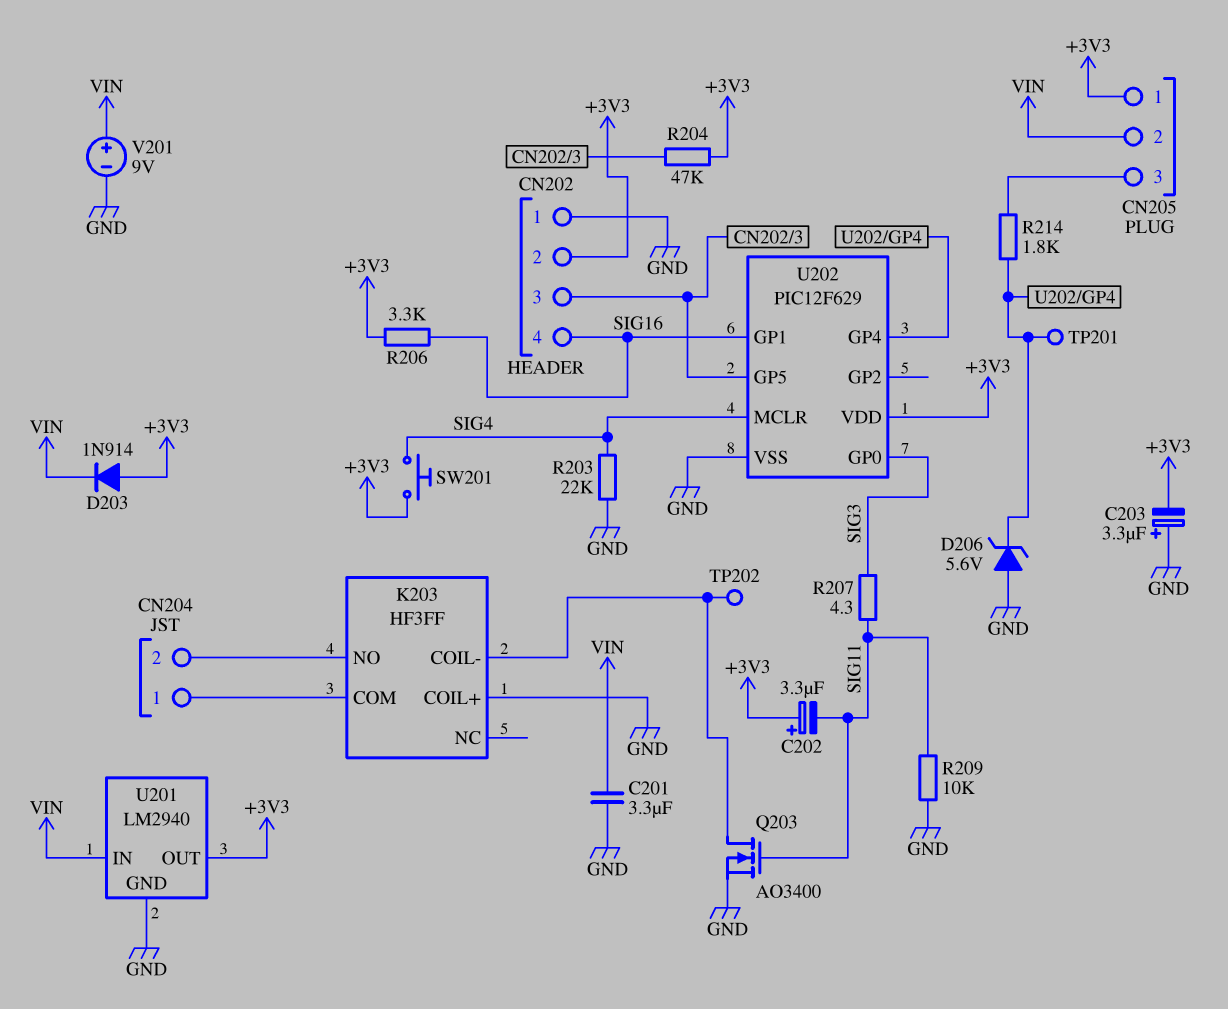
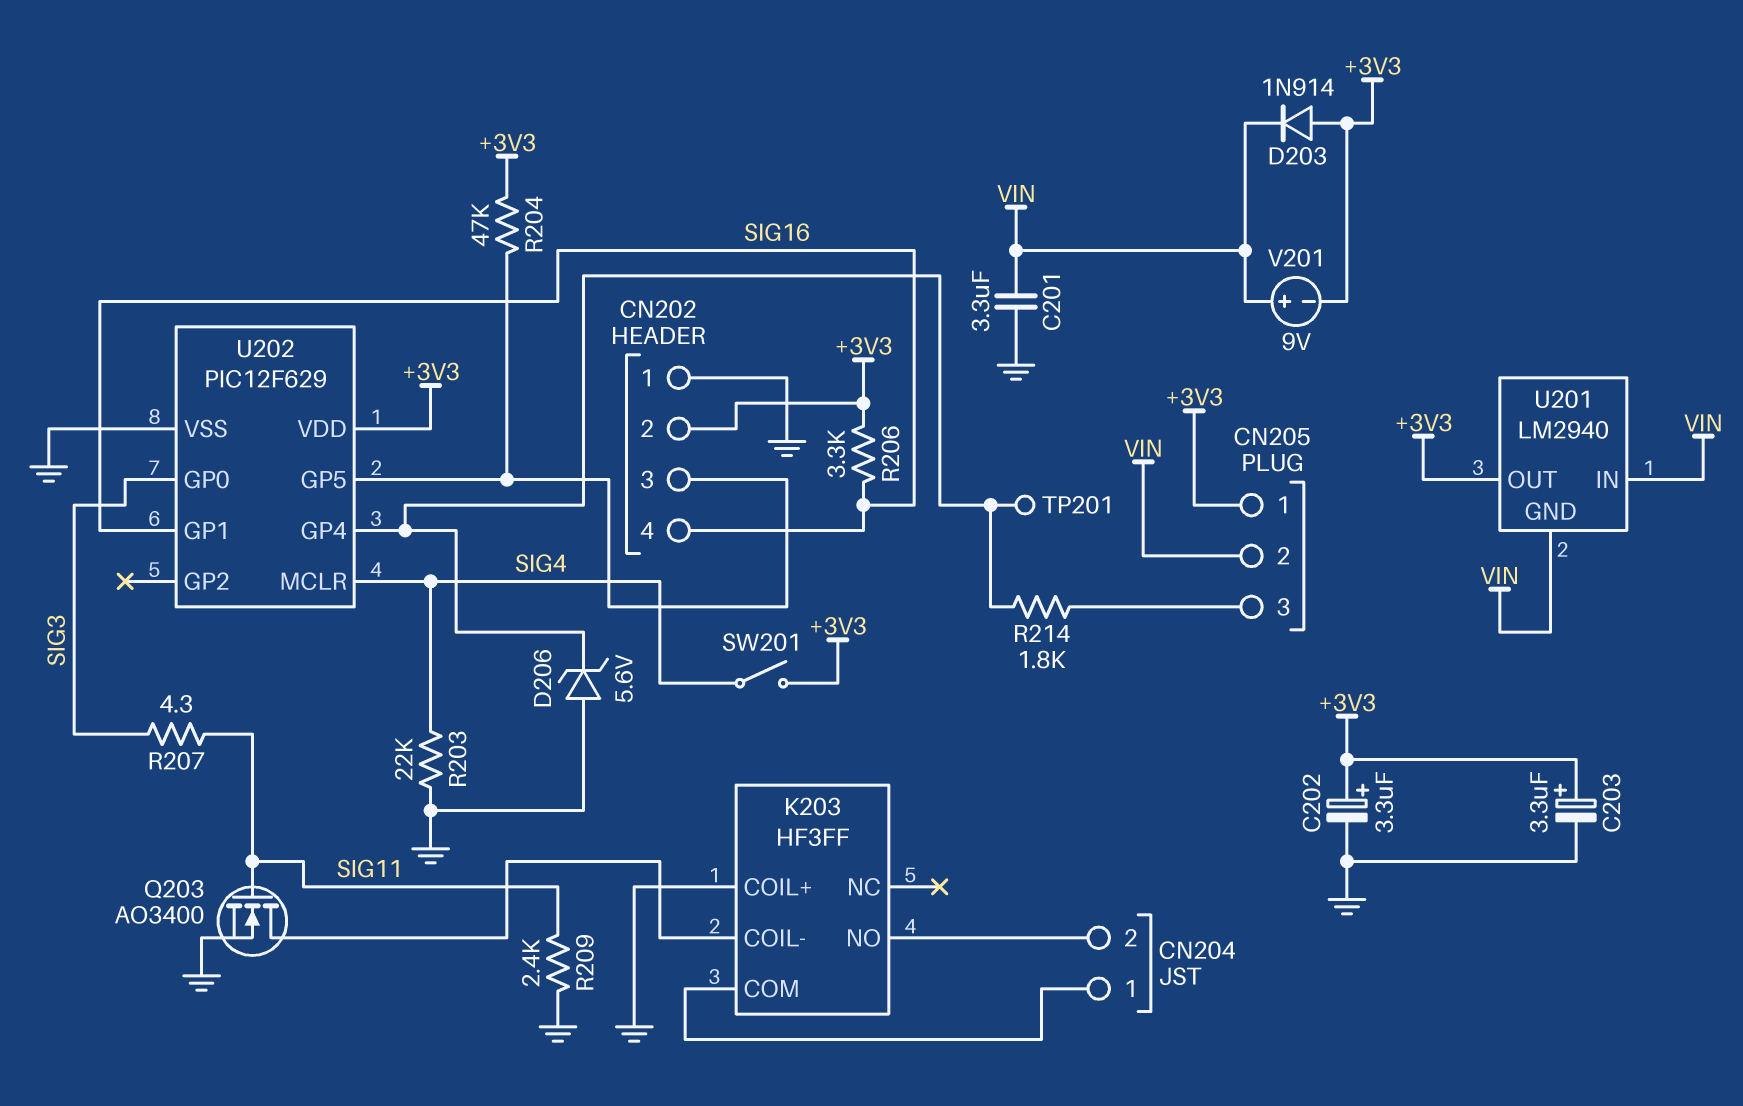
C202: 3.3uF (plus +3V3, minus SIG11) -> 3.3uF (plus +3V3, minus GND)
C203: 3.3uF (plus GND, minus +3V3) -> 3.3uF (plus +3V3, minus GND)
R209: 10k (GND, SIG11) -> 2.4k (GND, SIG11)
SW201: button (+3V3, SIG4) -> switch (+3V3, SIG4)
TP202: test point (K203/COIL-) -> none
U201 pin GND: GND -> VIN
V201: 9V (plus VIN, minus GND) -> 9V (plus VIN, minus +3V3)

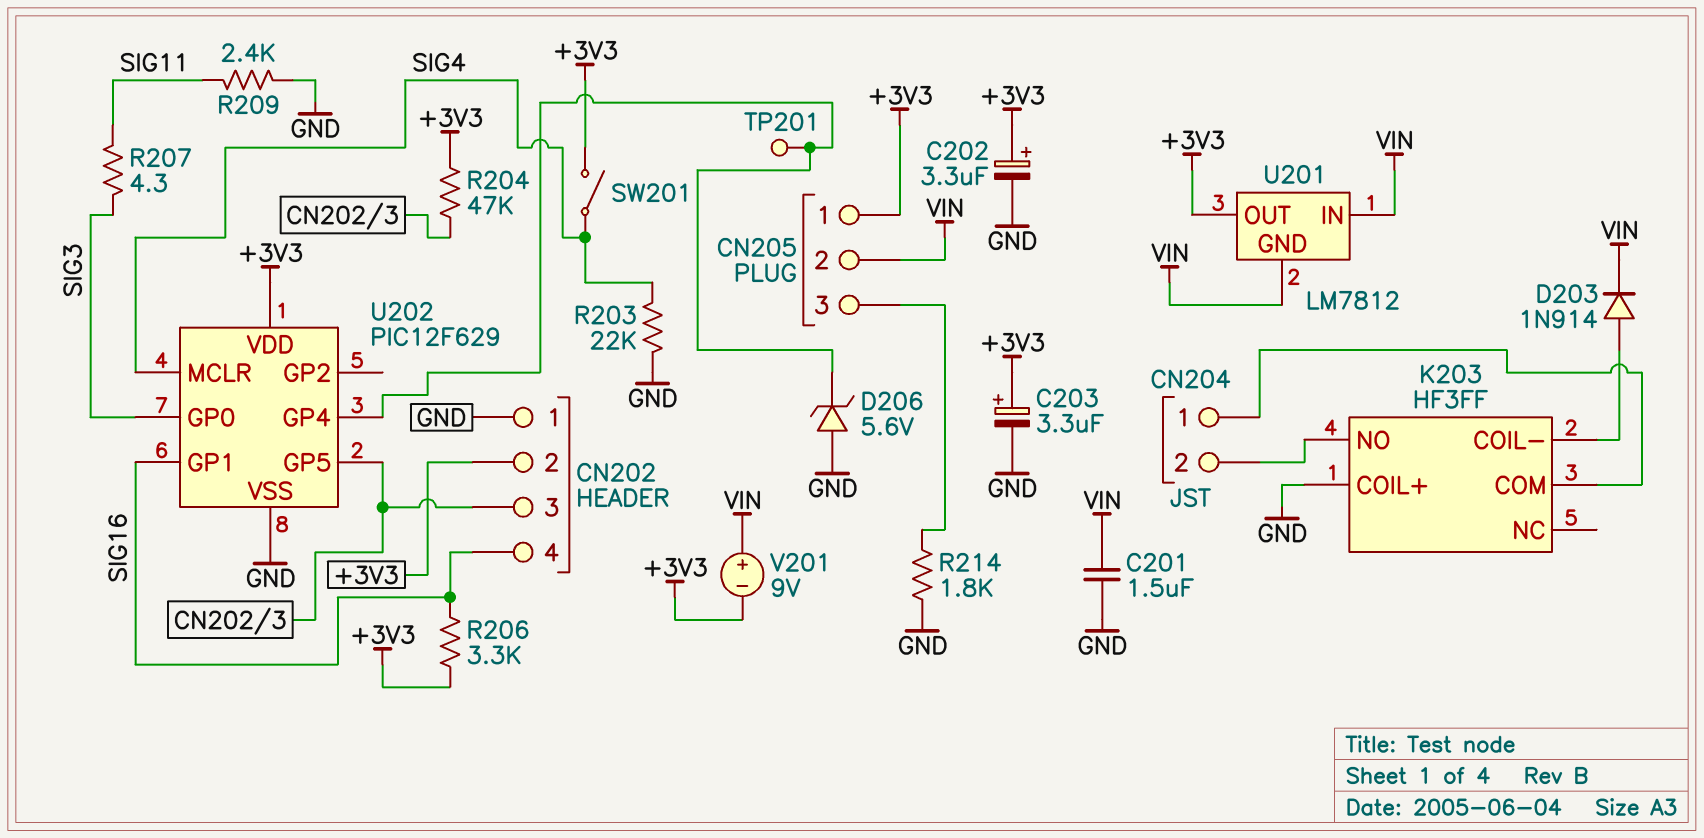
C201: 3.3uF (GND, VIN) -> 1.5uF (GND, VIN)
D203: diode 1N914 (A +3V3, K VIN) -> diode 1N914 (A K203/COIL-, K VIN)
Q203: NMOS AO3400 (G SIG11, D K203/COIL-, S GND) -> none
R214: 1.8k (CN205/3, U202/GP4) -> 1.8k (CN205/3, GND)
U201: LM2940 -> LM7812

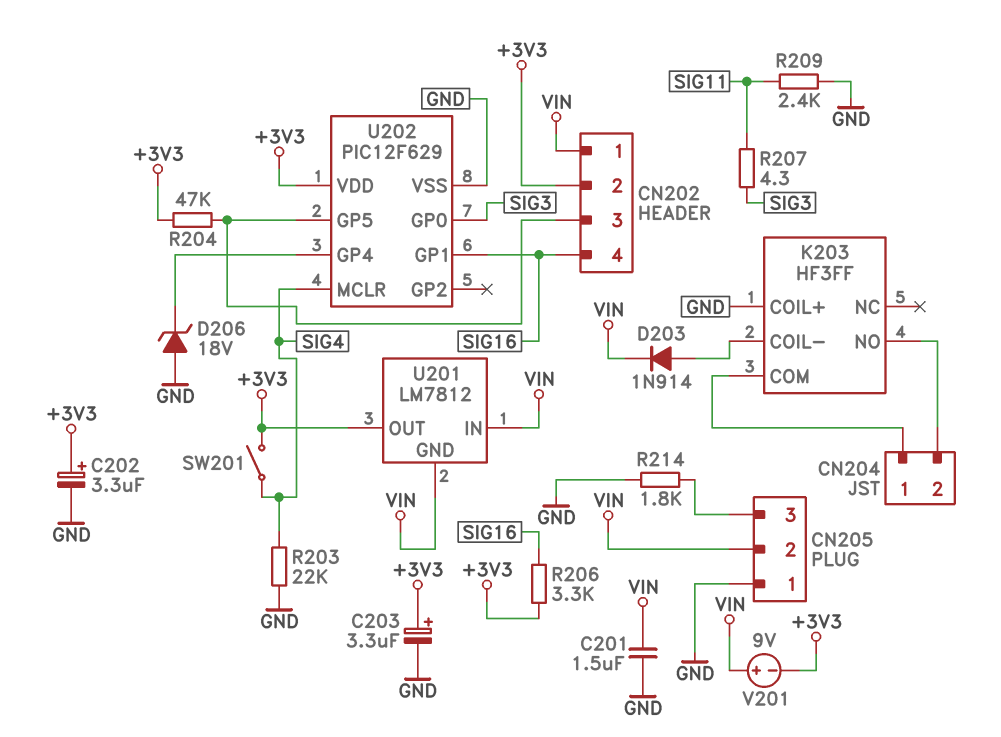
CN202 pin 1: GND -> VIN
CN205 pin 1: +3V3 -> GND
D206: zener 5.6V (A GND, K U202/GP4) -> zener 18V (A GND, K U202/GP4)
TP201: test point (U202/GP4) -> none

